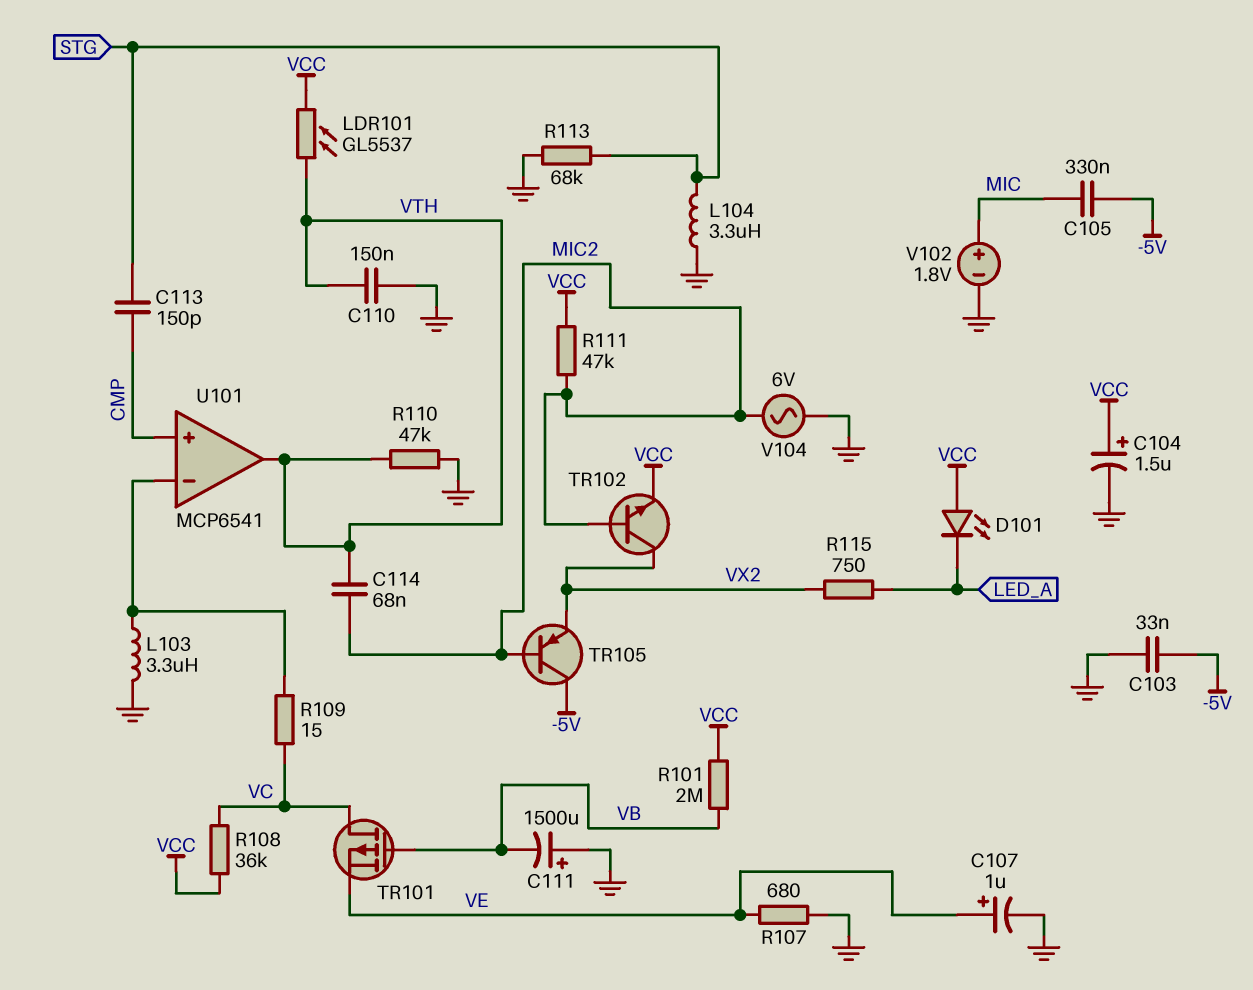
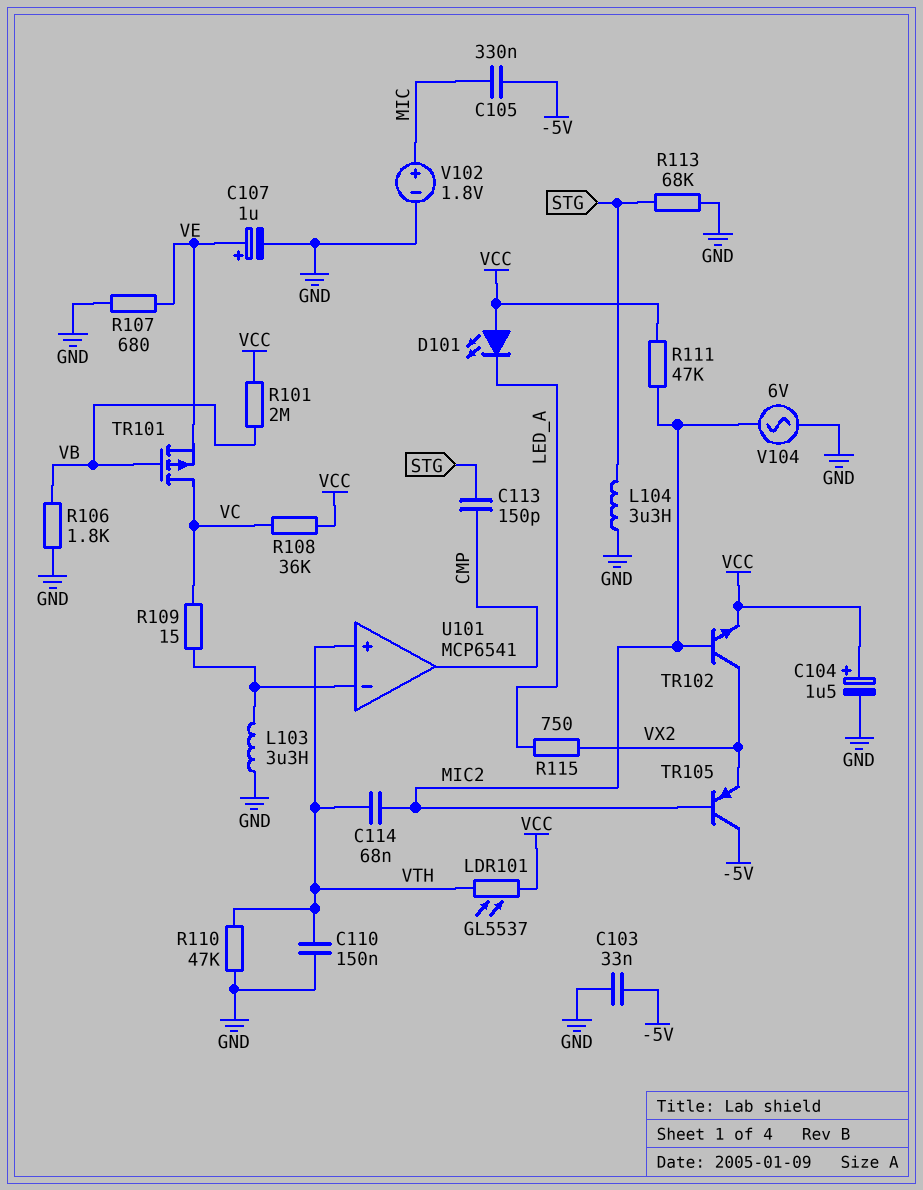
C111: 1500uF (plus GND, minus VB) -> none
R106: none -> 1.8k (GND, VB)
U101 pin in+: CMP -> VTH
U101 pin out: VTH -> CMP

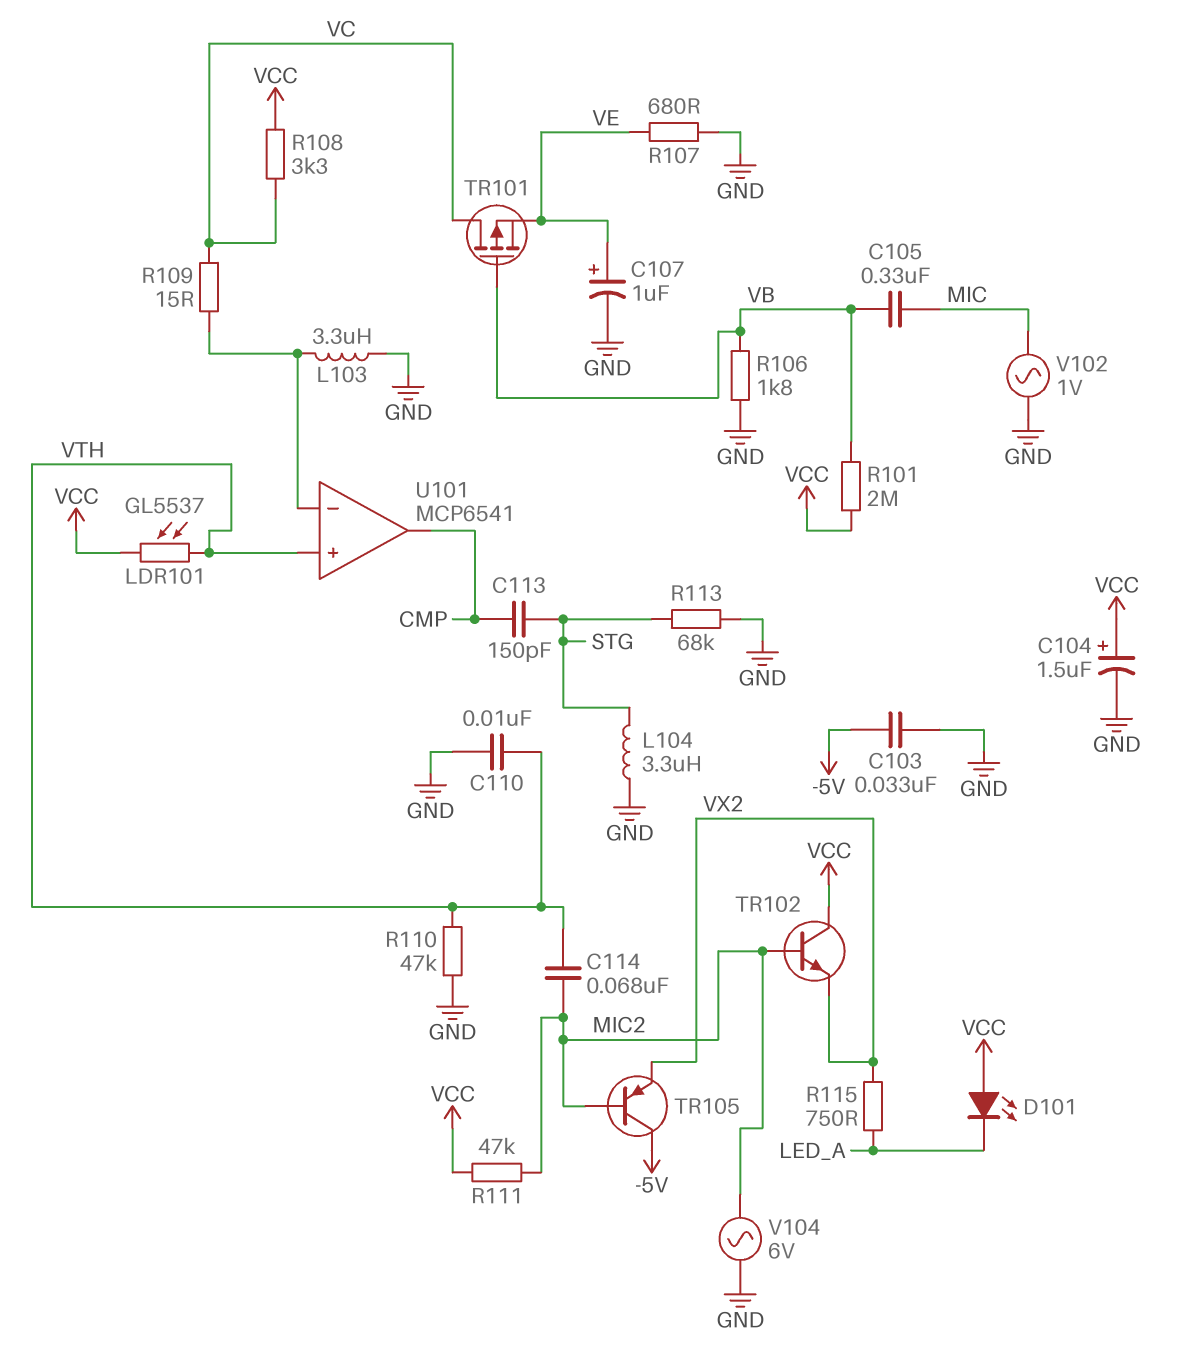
C105: 330nF (-5V, MIC) -> 330nF (MIC, VB)
C110: 150nF (GND, VTH) -> 10nF (GND, VTH)
R108: 36k (VC, VCC) -> 3.3k (VC, VCC)
TR102: NPN (B MIC2, C VX2, E VCC) -> NPN (B MIC2, C VCC, E VX2)
V102: 1.8V (plus MIC, minus GND) -> AC 1V (GND, MIC)

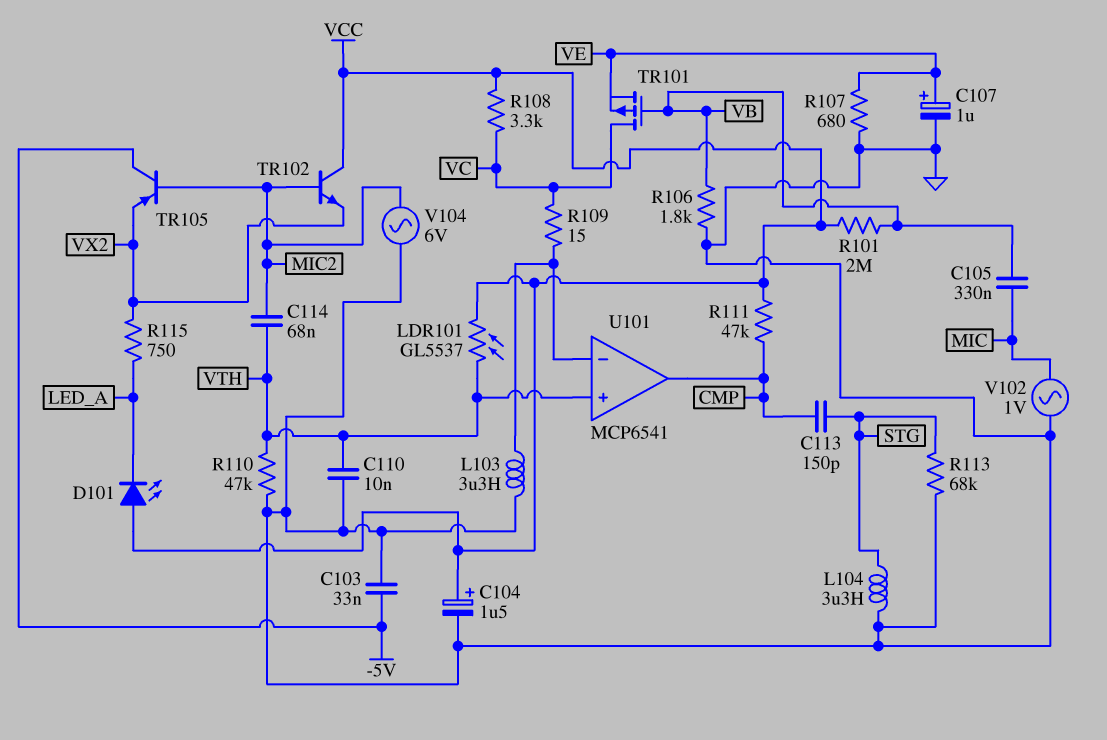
R111: 47k (MIC2, VCC) -> 47k (CMP, VCC)

